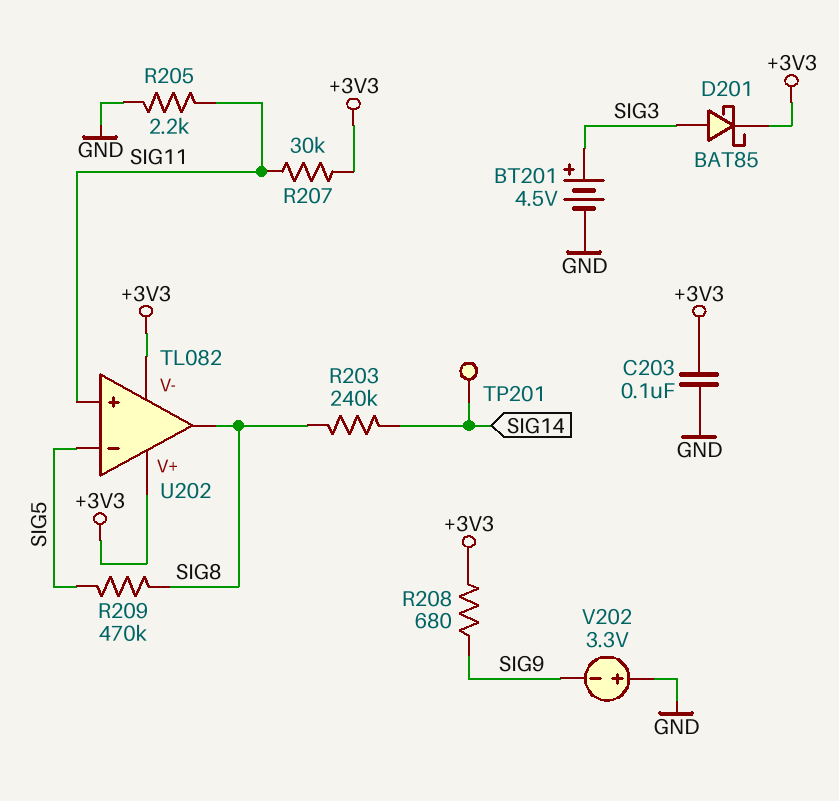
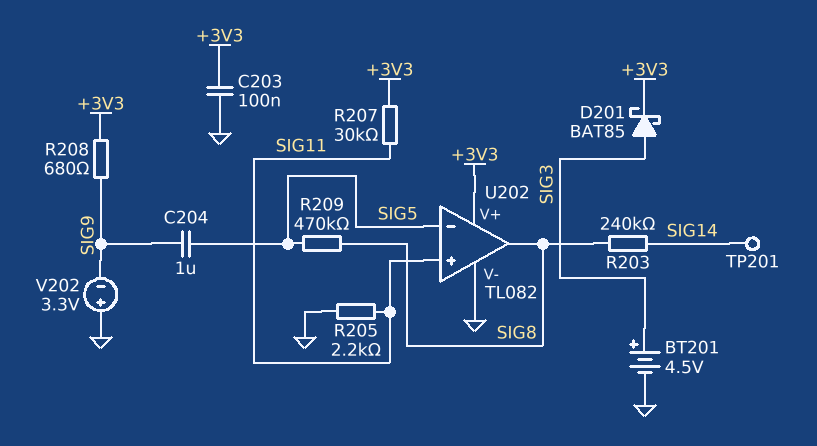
C204: none -> 1uF (SIG5, SIG9)
U202 pin V-: +3V3 -> GND

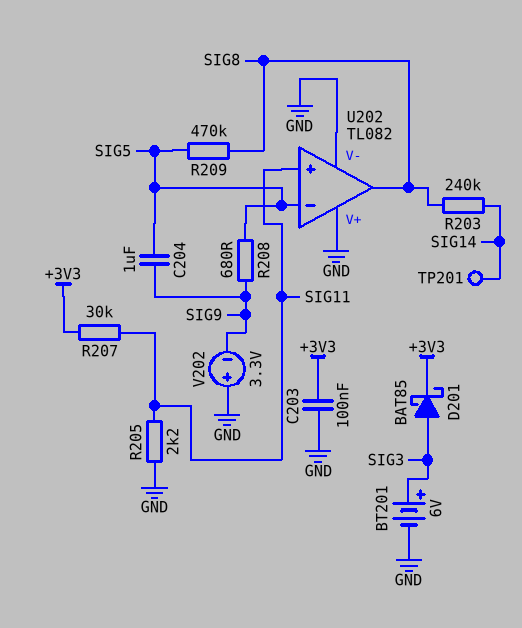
BT201: 4.5V (plus SIG3, minus GND) -> 6V (plus SIG3, minus GND)
R208: 680 (+3V3, SIG9) -> 680 (SIG5, SIG9)
U202 pin V+: +3V3 -> GND

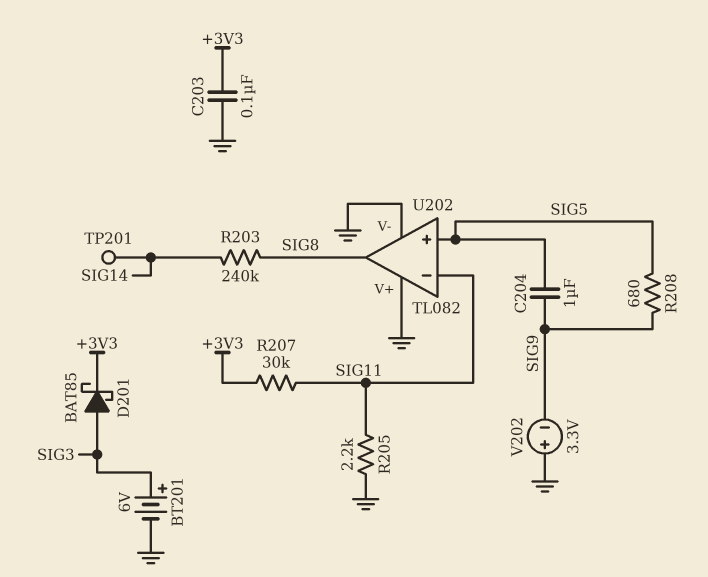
R209: 470k (SIG5, SIG8) -> none
U202 pin in+: SIG11 -> SIG5
U202 pin in-: SIG5 -> SIG11

